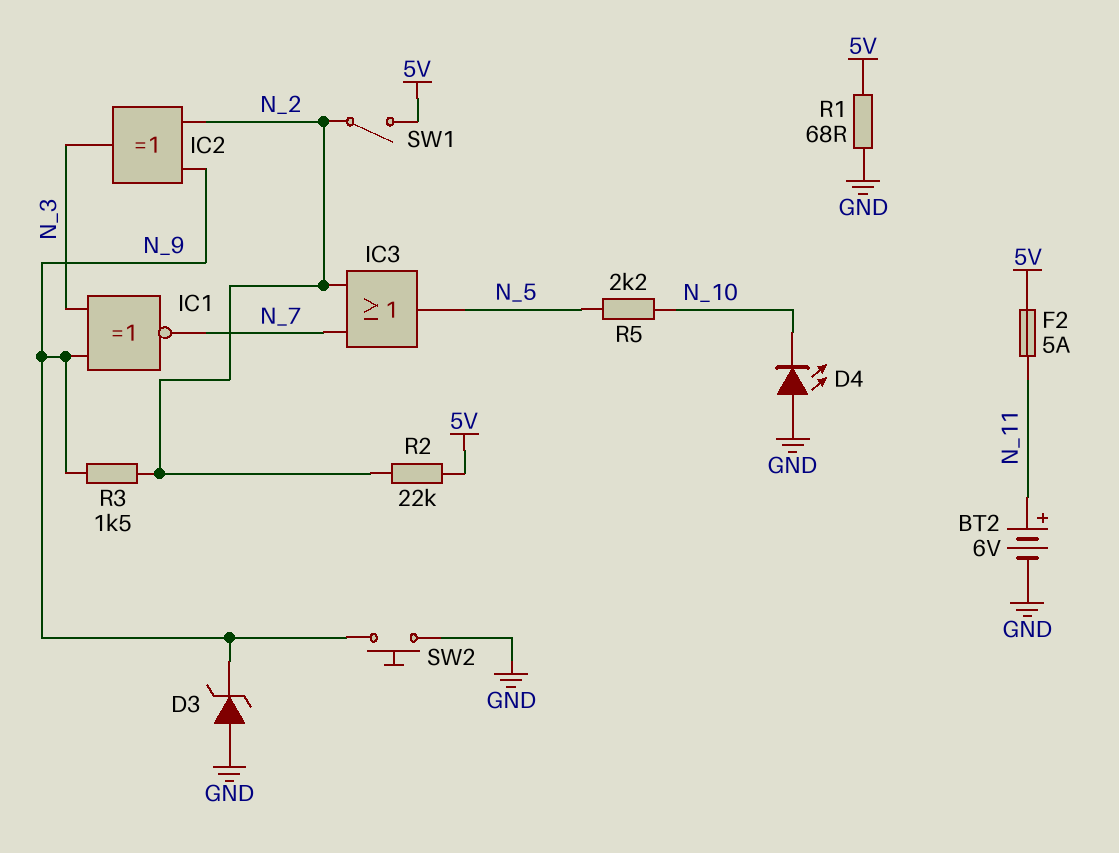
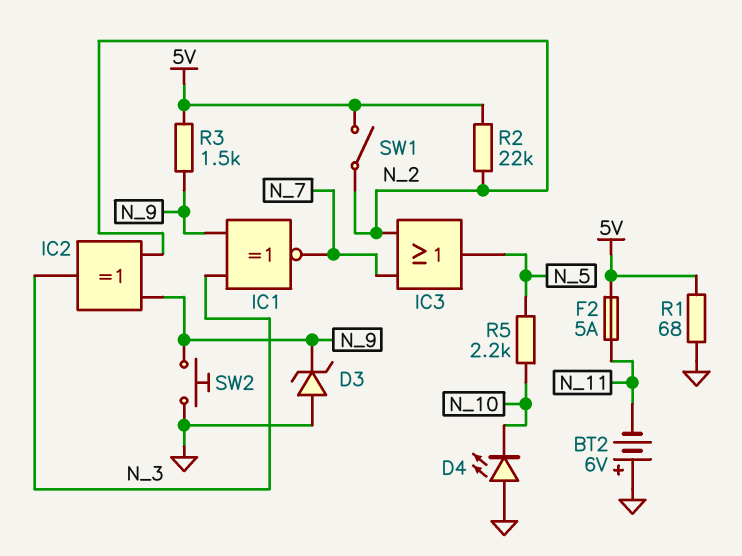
BT2: 6V (plus N_11, minus GND) -> 6V (plus GND, minus N_11)
R3: 1.5k (N_2, N_9) -> 1.5k (5V, N_9)

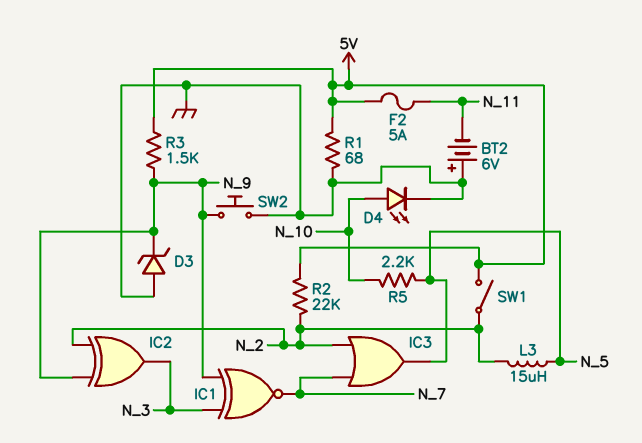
D4: LED (A GND, K N_10) -> LED (A N_10, K GND)
L3: none -> 15uH (N_2, N_5)

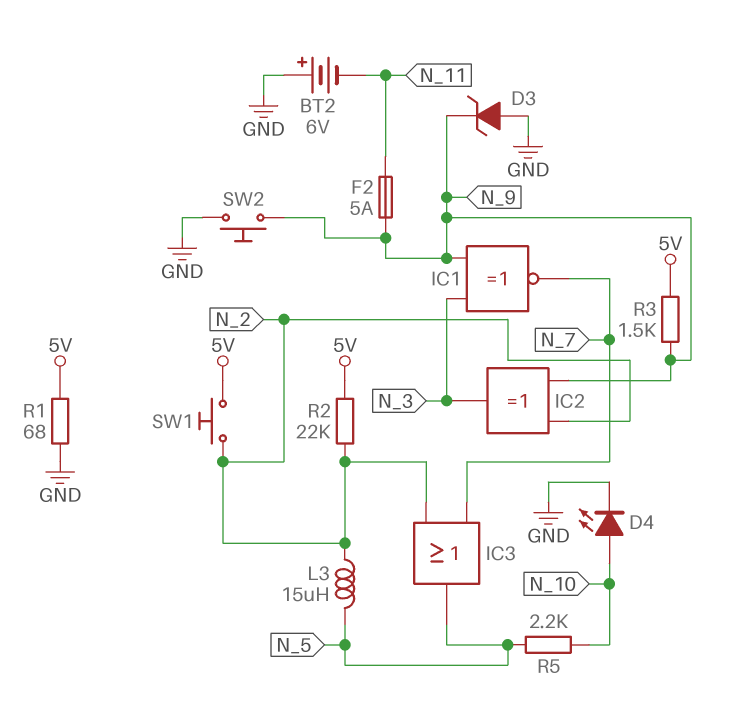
F2: 5A (5V, N_11) -> 5A (N_9, N_11)
SW1: switch (5V, N_2) -> button (5V, N_2)

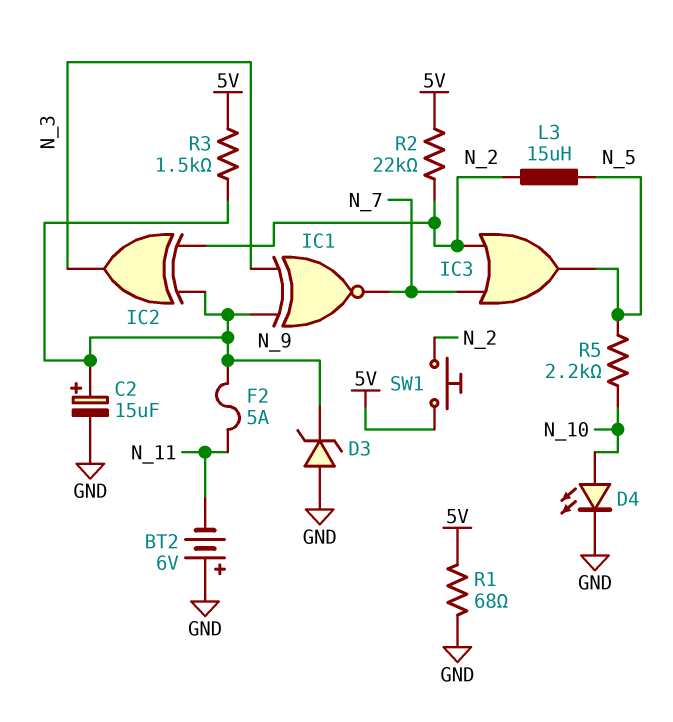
C2: none -> 15uF (plus N_9, minus GND)
SW2: button (GND, N_9) -> none

